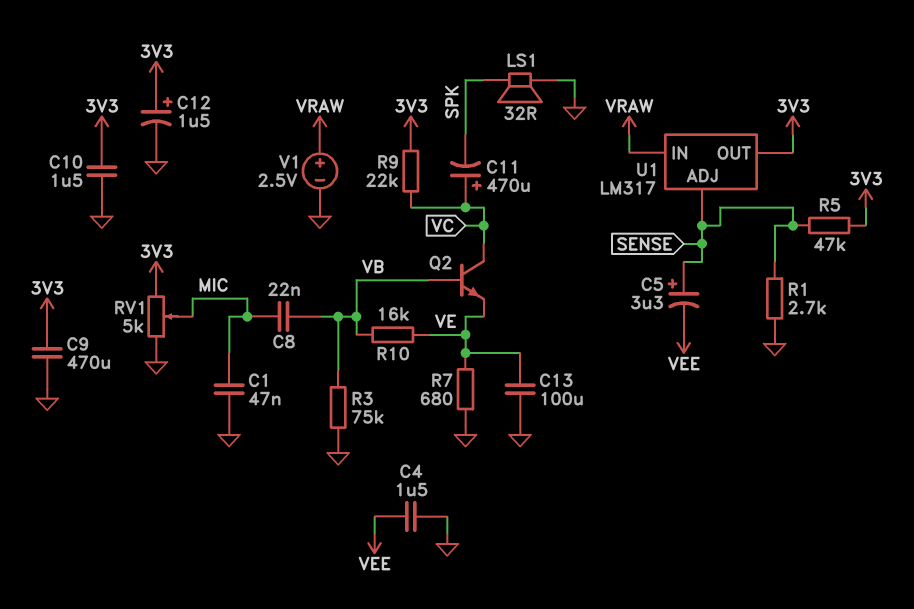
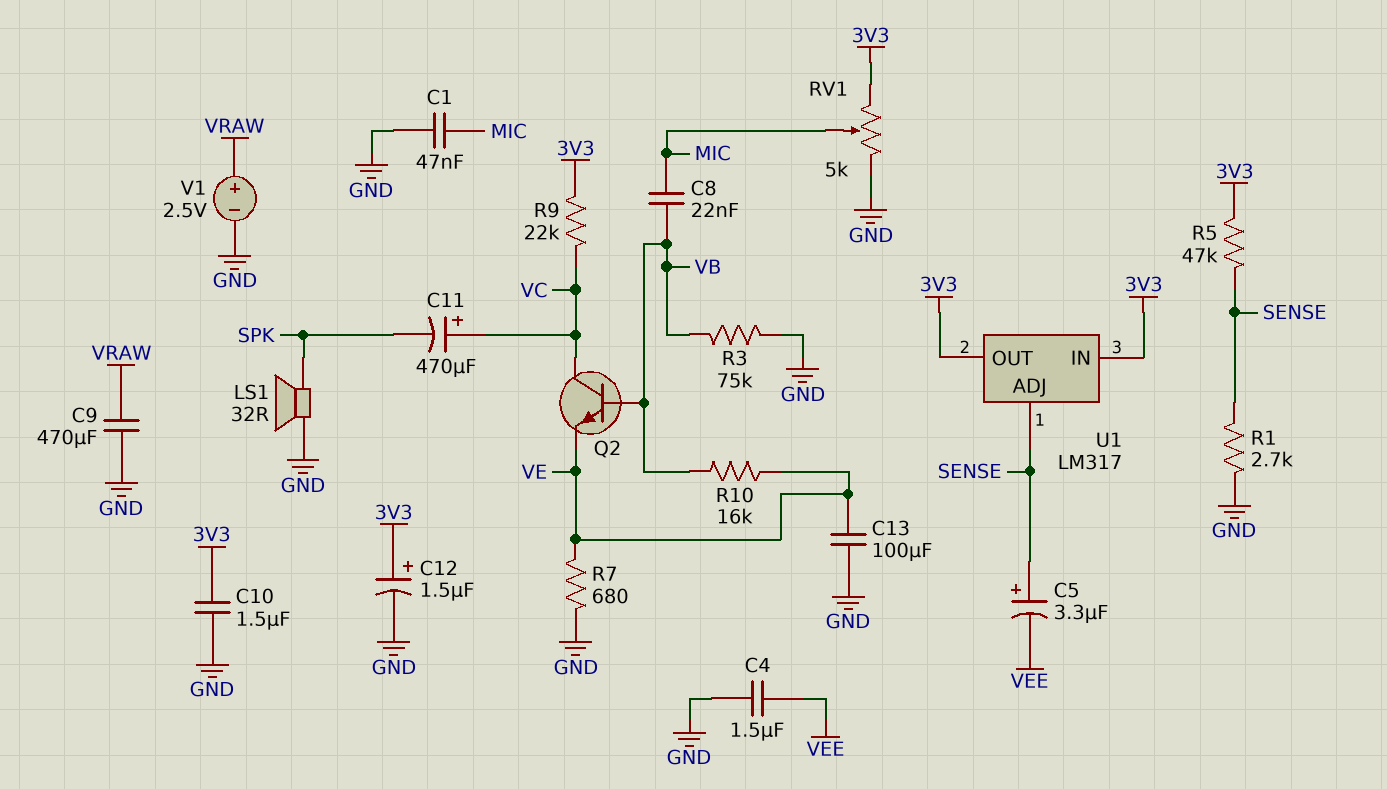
C9: 470uF (3V3, GND) -> 470uF (GND, VRAW)
U1 pin IN: VRAW -> 3V3

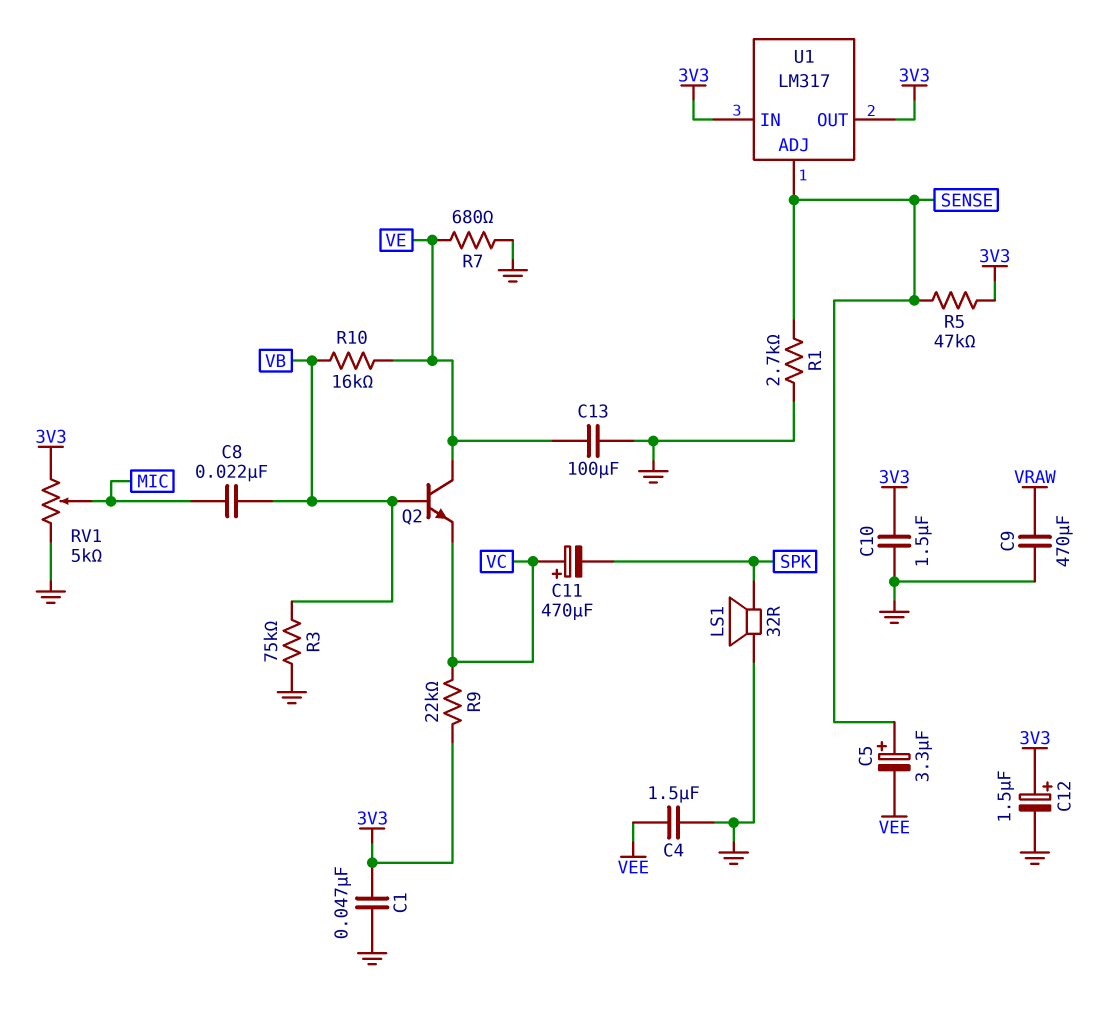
C1: 47nF (GND, MIC) -> 47nF (3V3, GND)
Q2: NPN (B VB, C VC, E VE) -> NPN (B VB, C VE, E VC)
V1: 2.5V (plus VRAW, minus GND) -> none

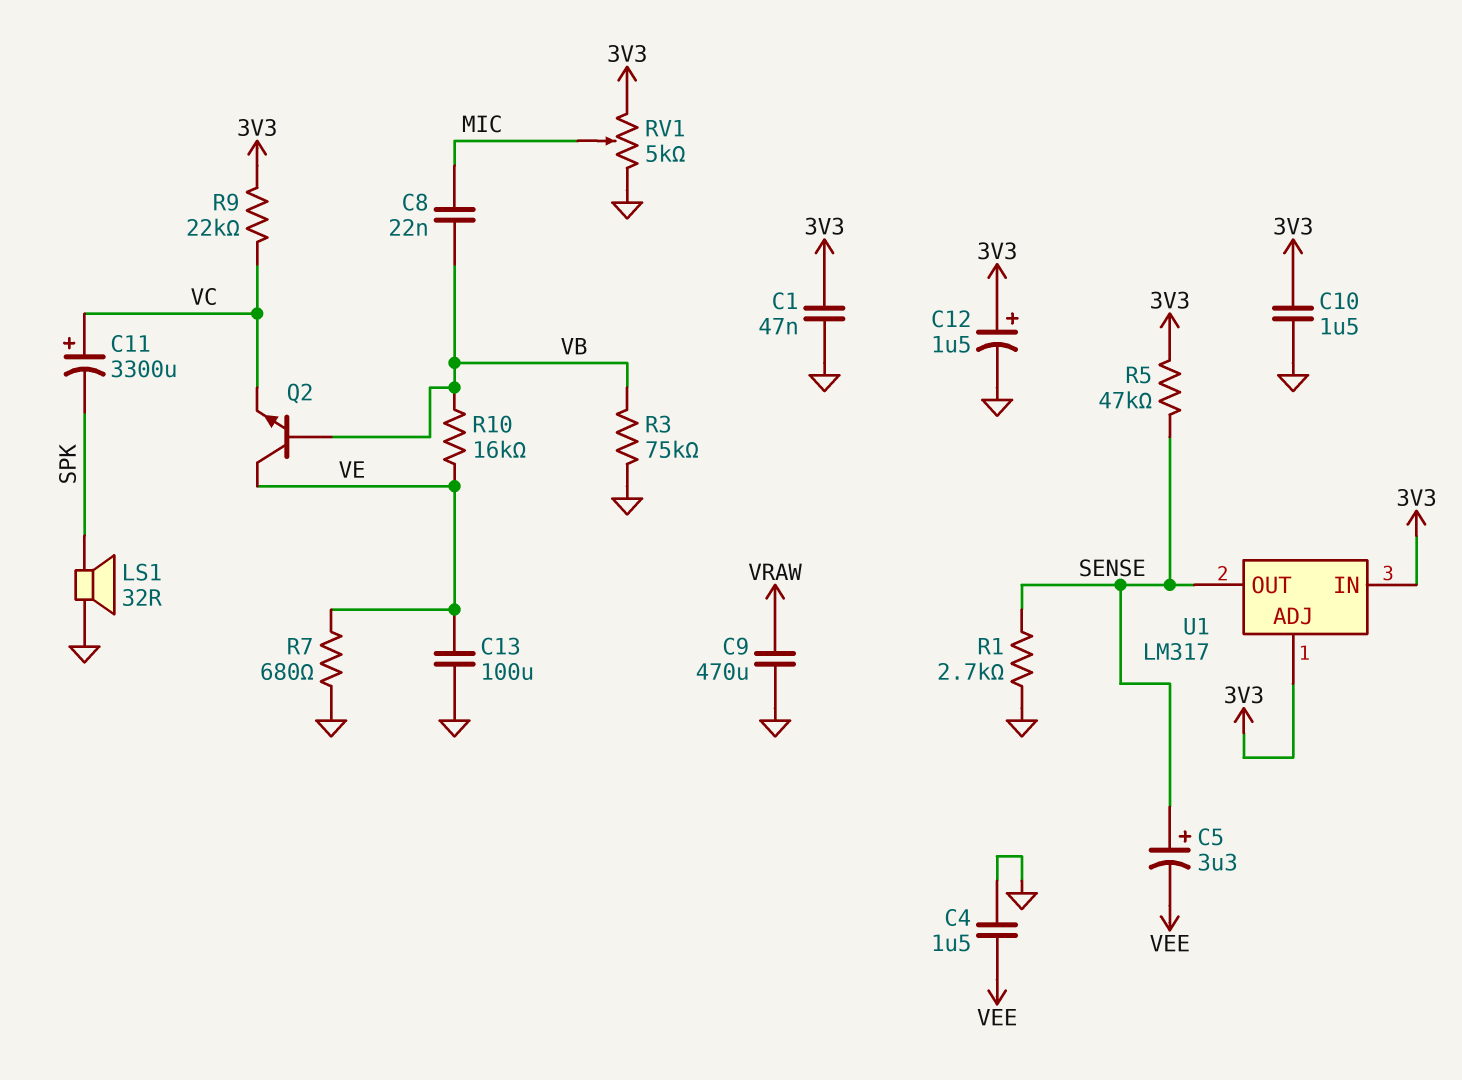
C11: 470uF (plus VC, minus SPK) -> 3300uF (plus VC, minus SPK)
U1 pin ADJ: SENSE -> 3V3
U1 pin OUT: 3V3 -> SENSE

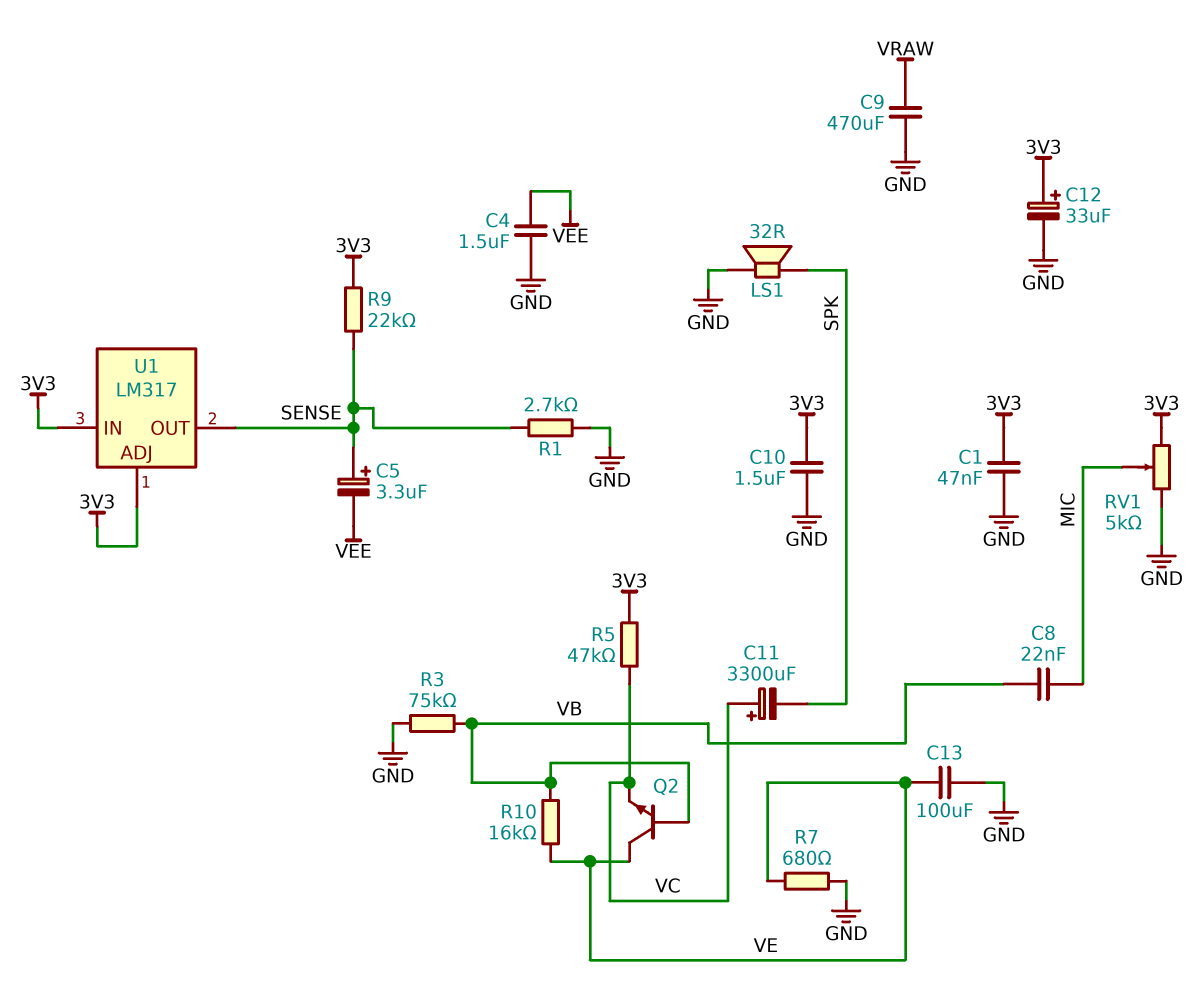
C12: 1.5uF (plus 3V3, minus GND) -> 33uF (plus 3V3, minus GND)
R5: 47k (3V3, SENSE) -> 47k (3V3, VC)
R9: 22k (3V3, VC) -> 22k (3V3, SENSE)

